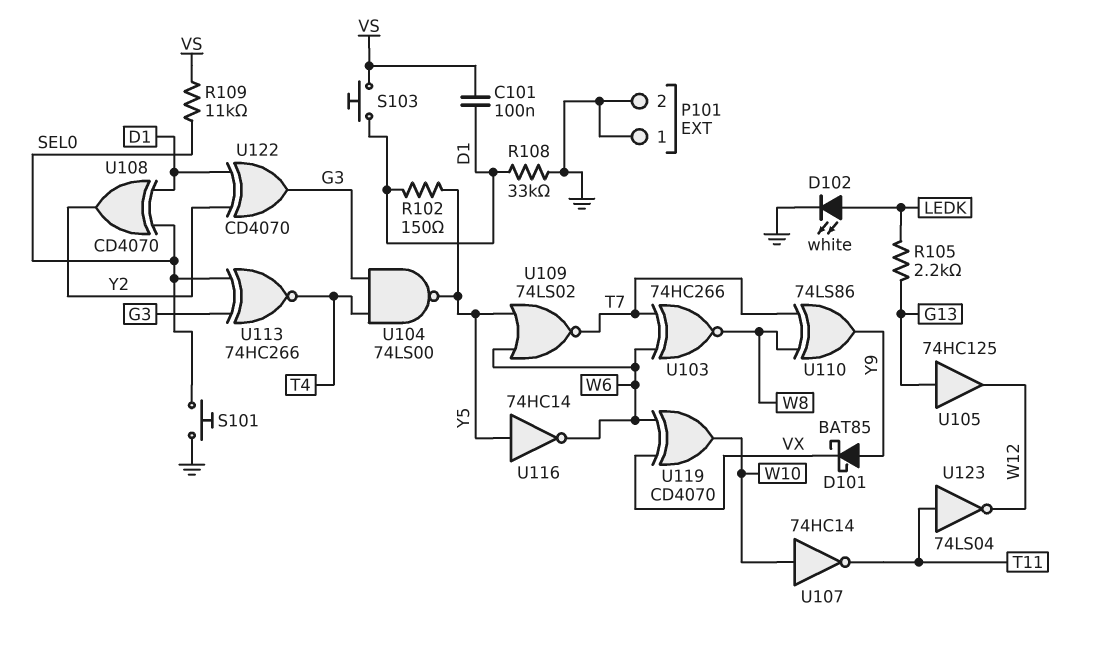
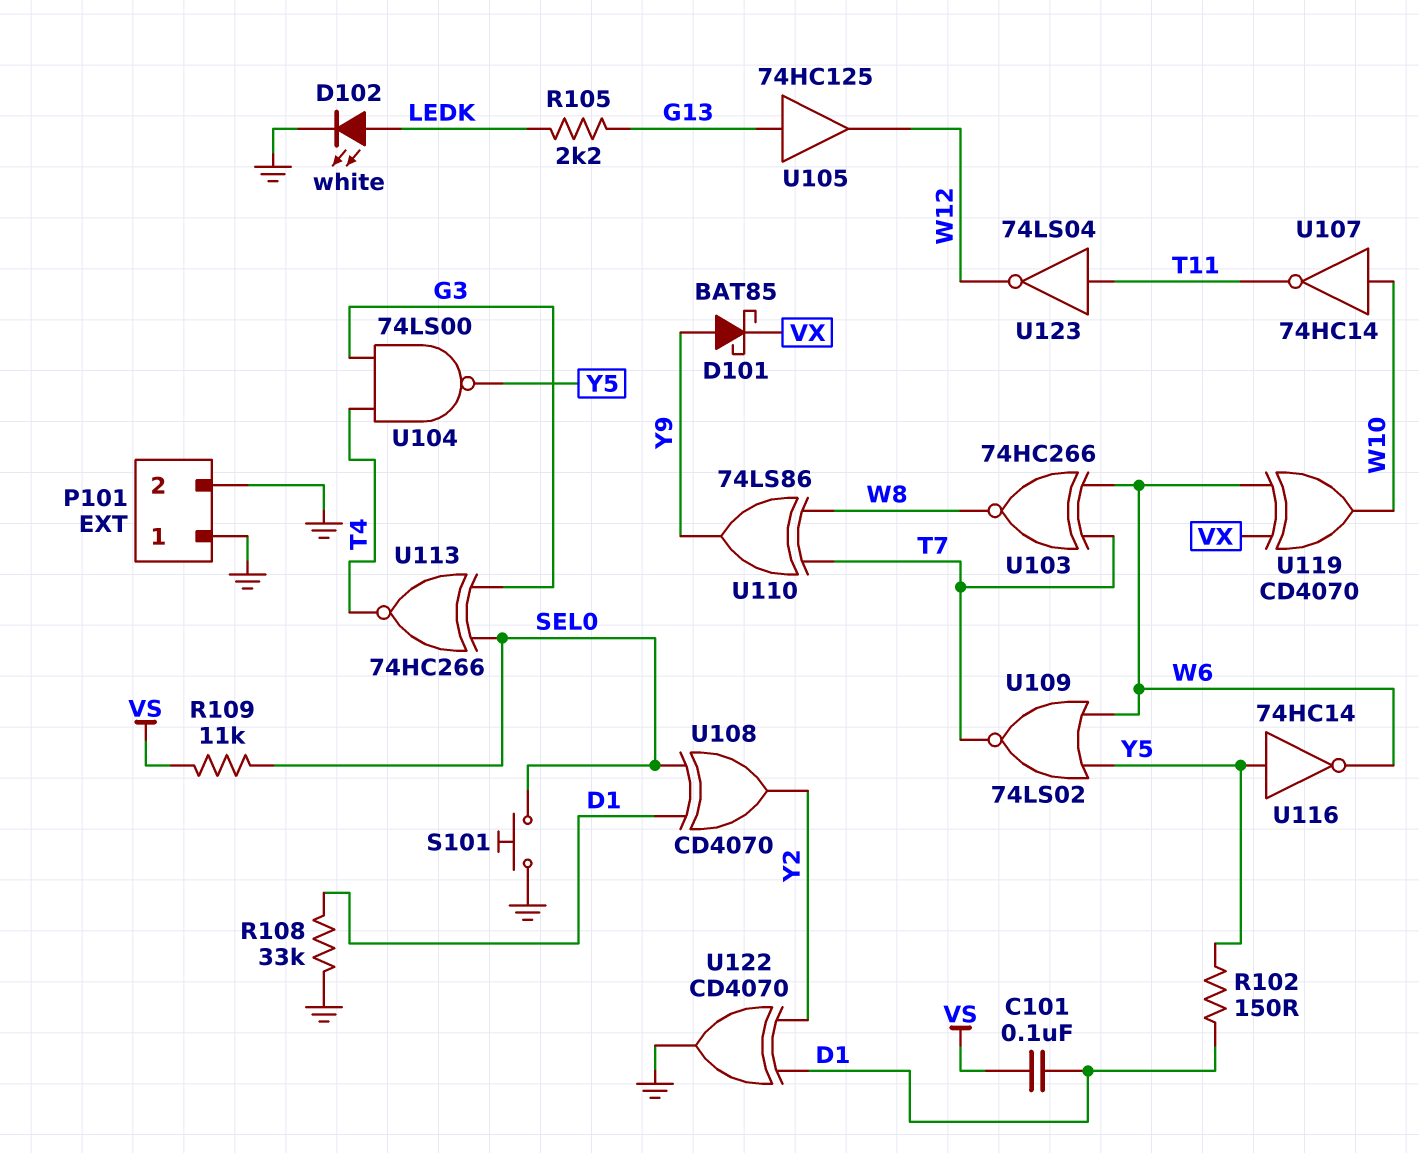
S103: button (D1, VS) -> none
U122: XOR CD4070 (in D1, in Y2, out G3) -> XOR CD4070 (in D1, in Y2, out GND)

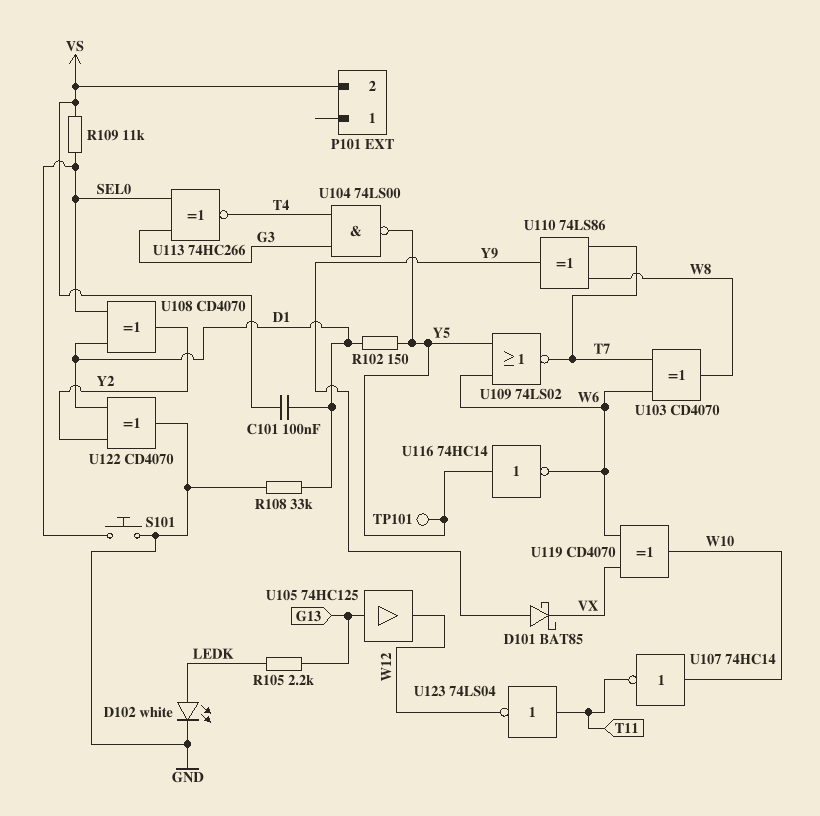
P101 pin 1: GND -> none
P101 pin 2: GND -> VS
TP101: none -> test point (Y5)
U103: XNOR 74HC266 (in T7, in W6, out W8) -> XOR CD4070 (in T7, in W6, out W8)

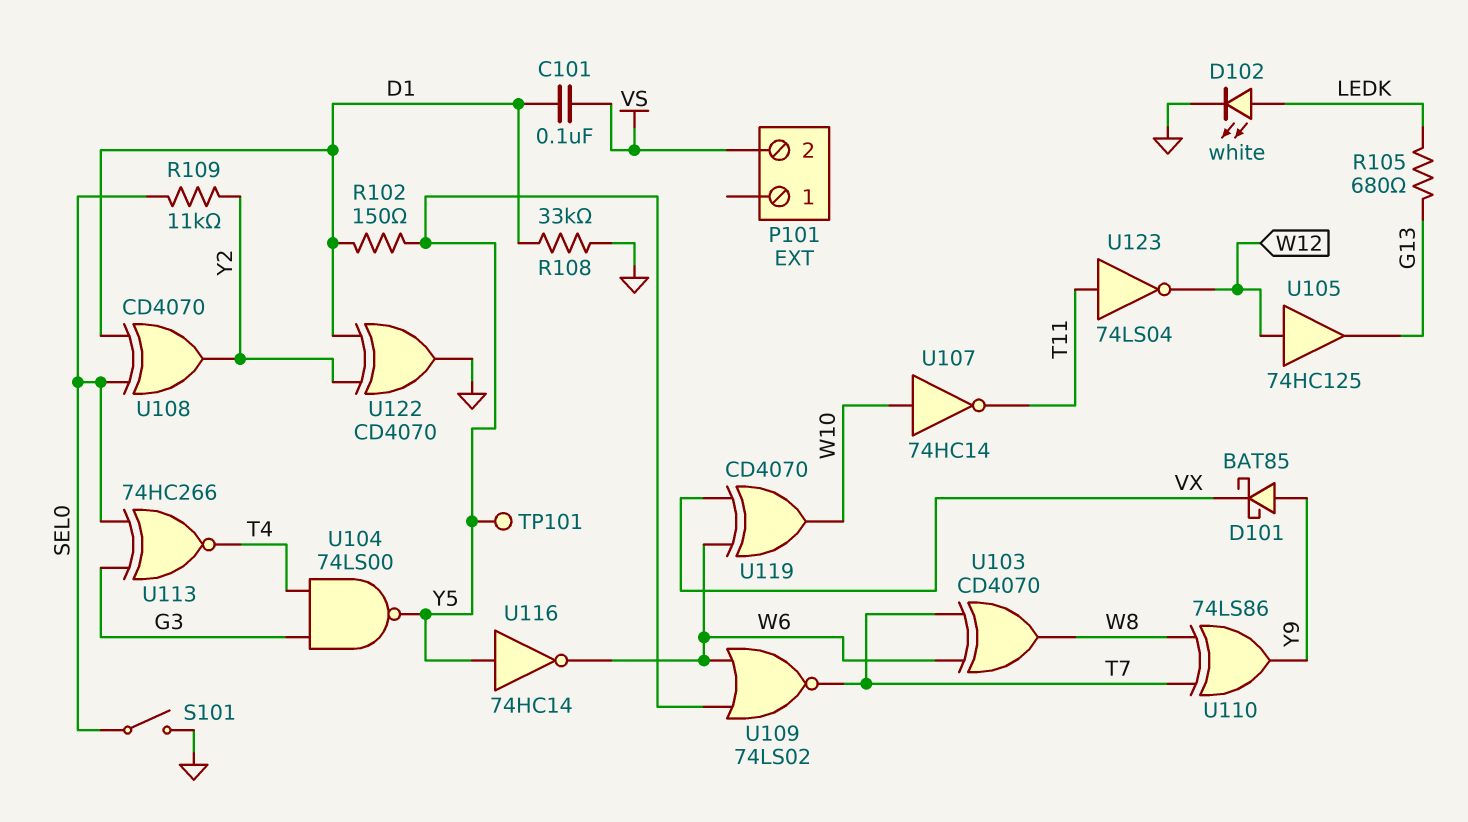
R105: 2.2k (G13, LEDK) -> 680 (G13, LEDK)
R109: 11k (SEL0, VS) -> 11k (SEL0, Y2)
S101: button (GND, SEL0) -> switch (GND, SEL0)
U105: buffer 74HC125 (in G13, out W12) -> buffer 74HC125 (in W12, out G13)

